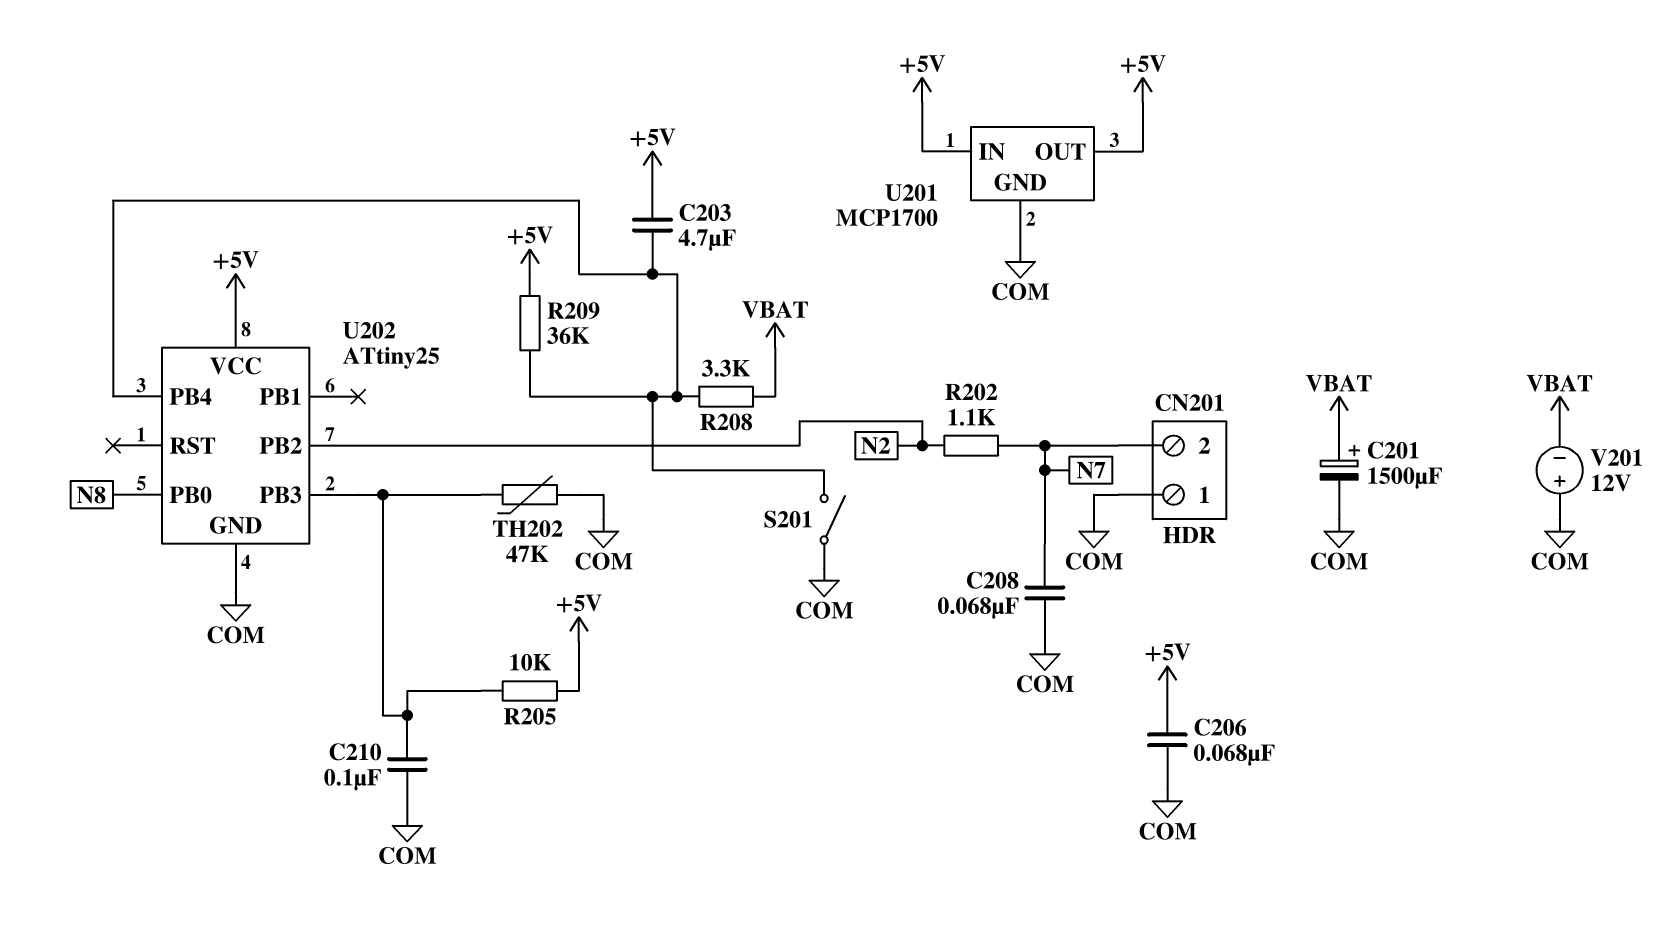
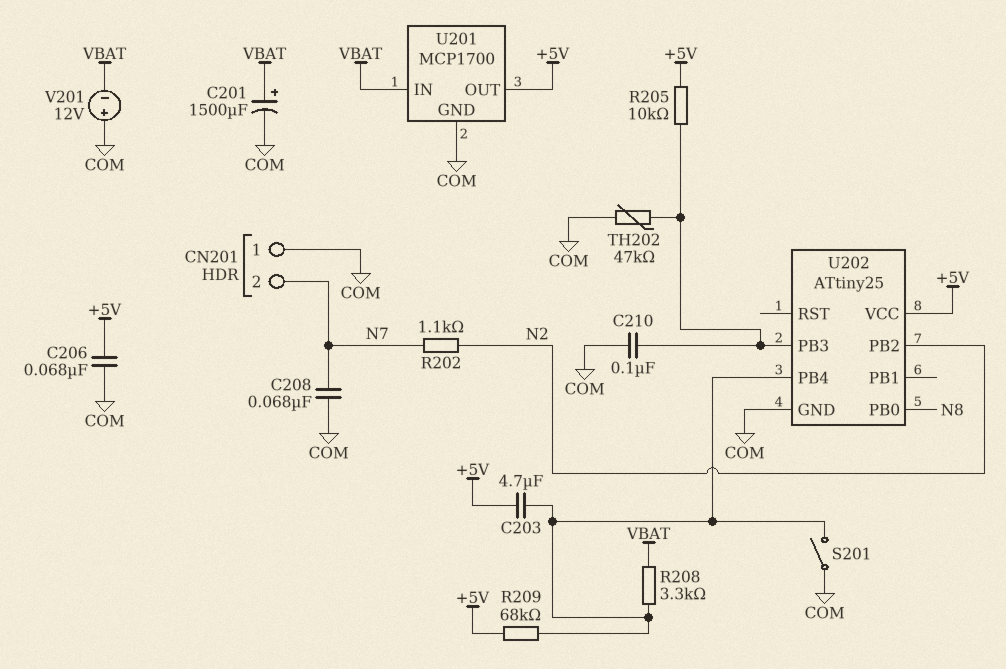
R209: 36k (+5V, U202/PB4) -> 68k (+5V, U202/PB4)
U201 pin IN: +5V -> VBAT

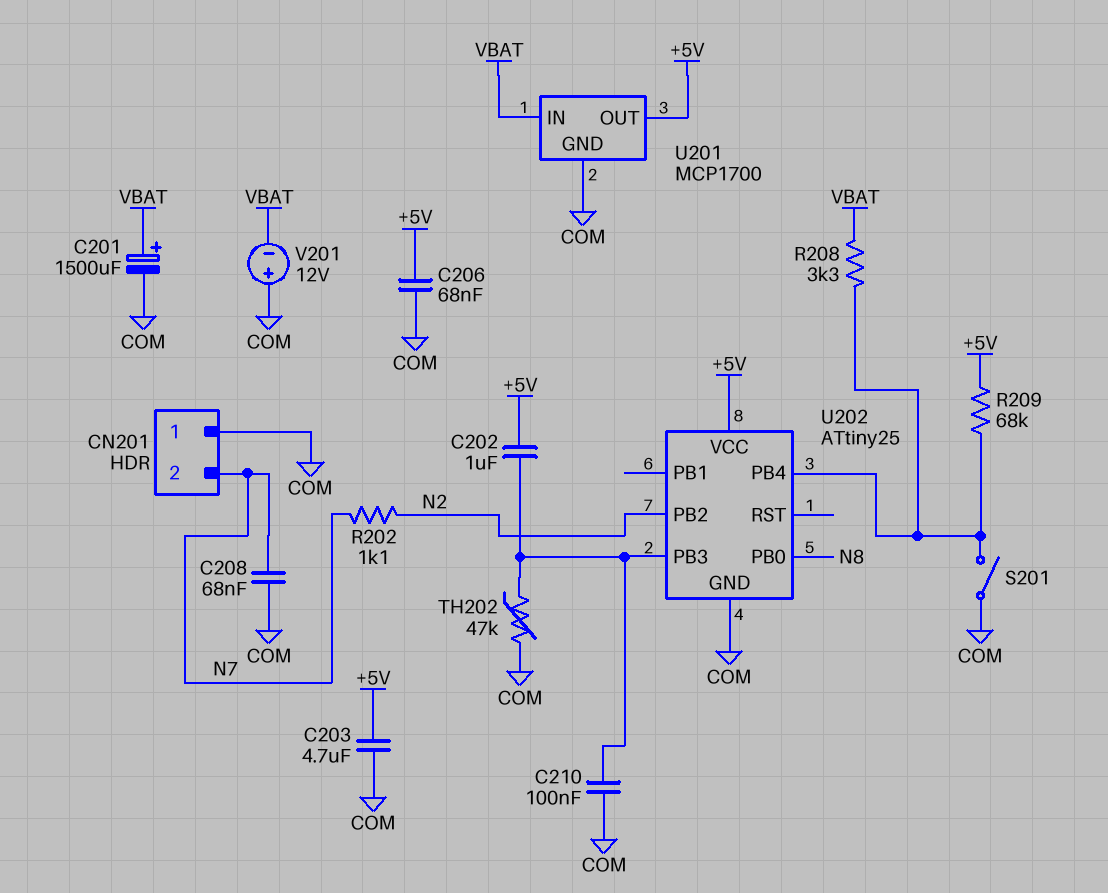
C202: none -> 1uF (+5V, U202/PB3)
C203: 4.7uF (+5V, U202/PB4) -> 4.7uF (+5V, COM)
R205: 10k (+5V, U202/PB3) -> none

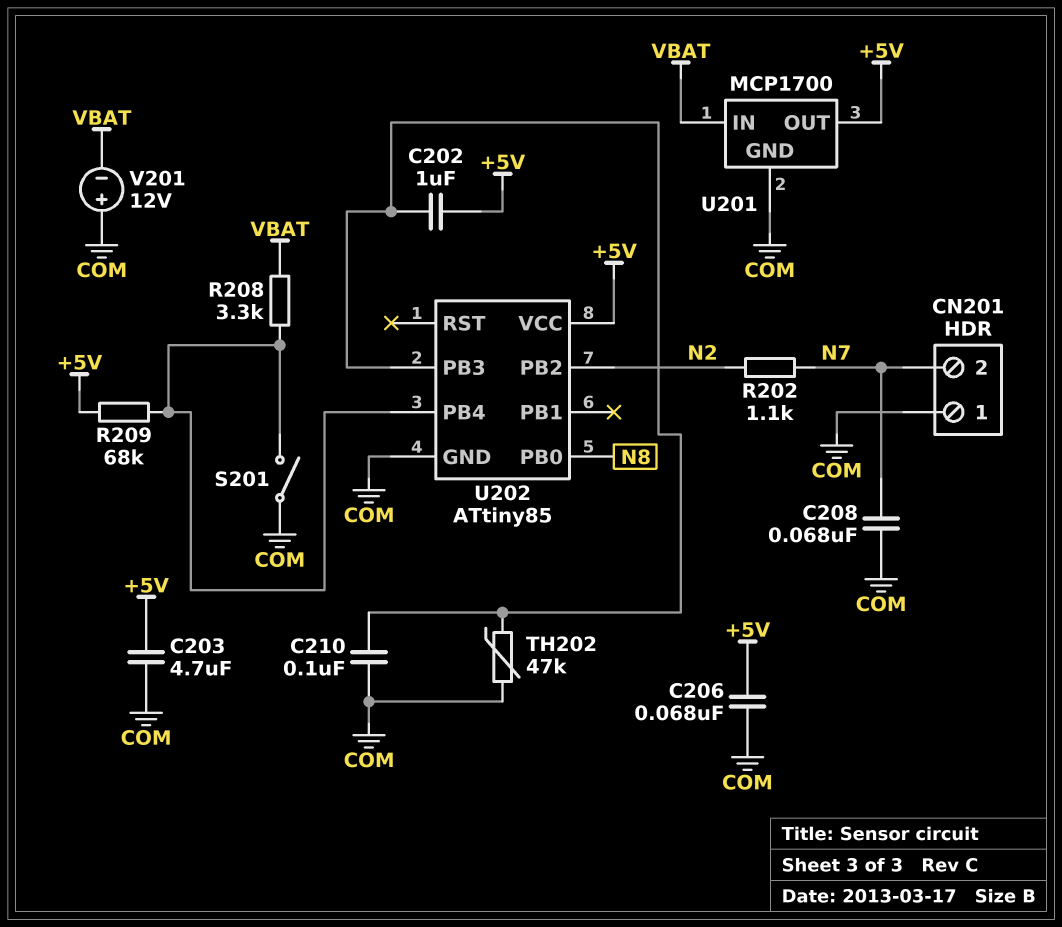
C201: 1500uF (plus VBAT, minus COM) -> none
U202: ATtiny25 -> ATtiny85

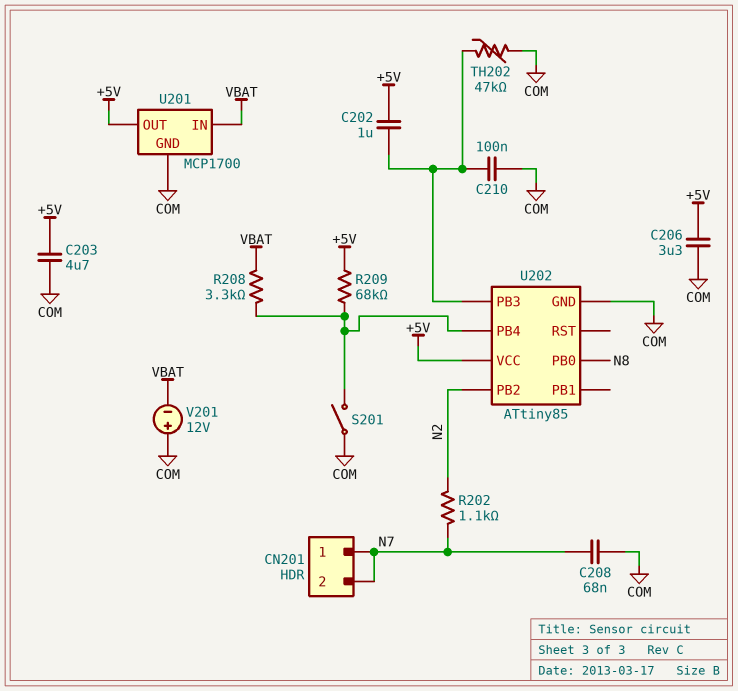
C206: 68nF (+5V, COM) -> 3.3uF (+5V, COM)
CN201 pin 1: COM -> N7

